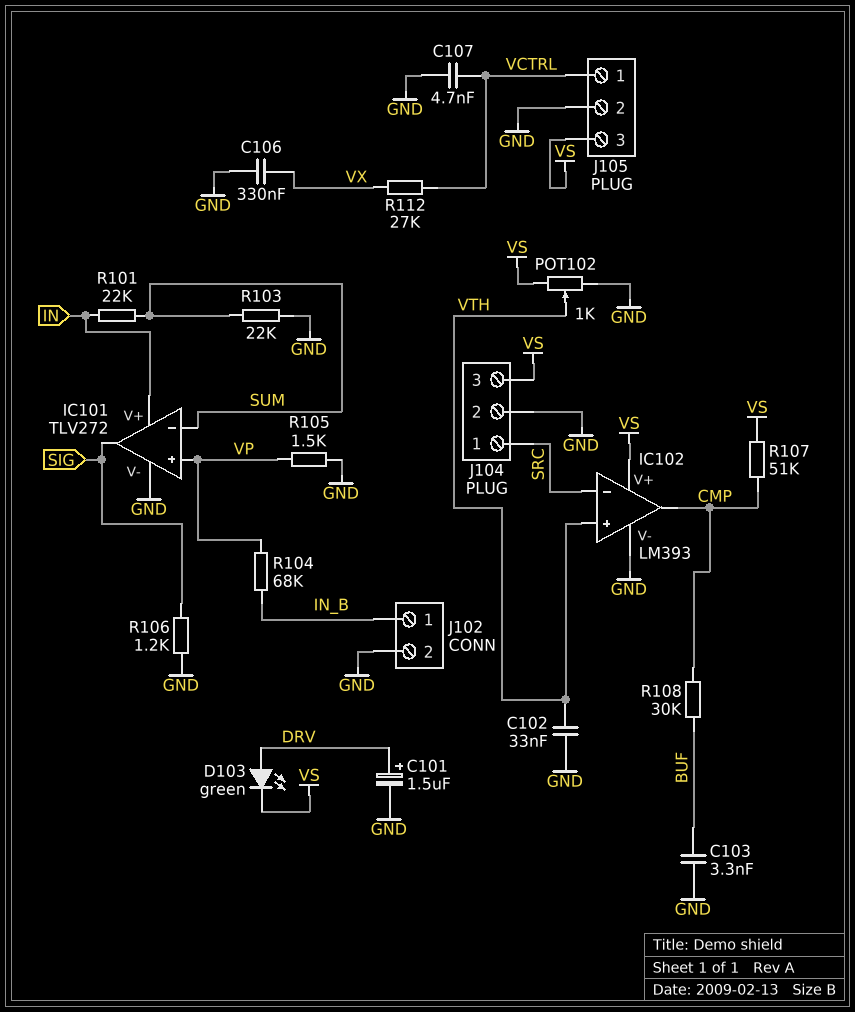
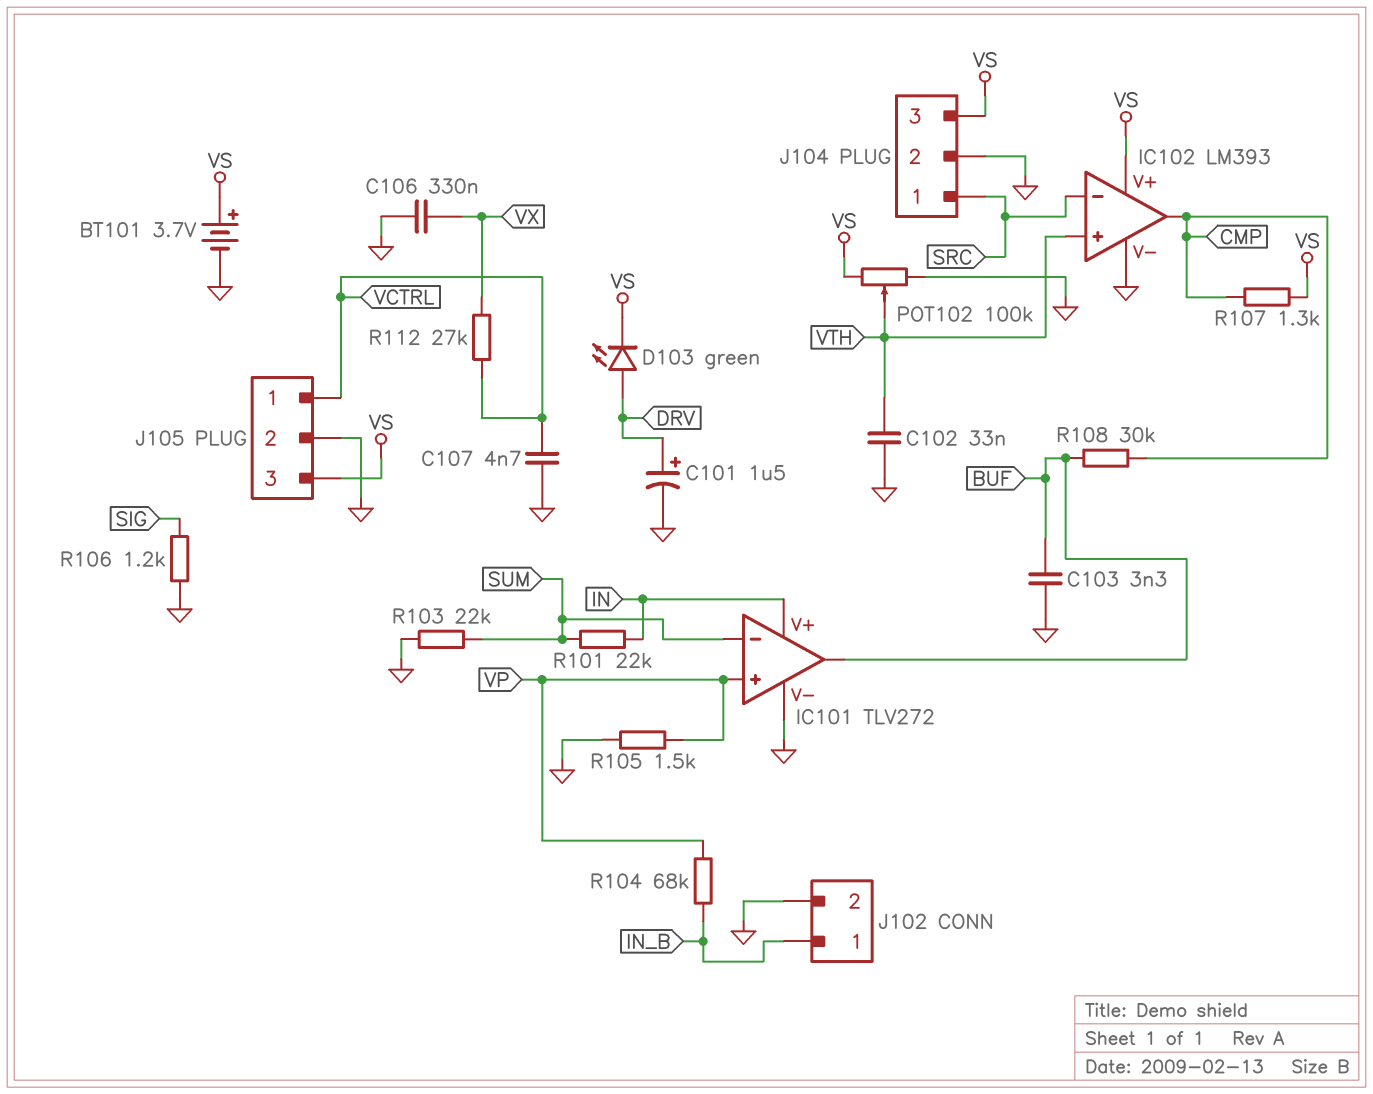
BT101: none -> 3.7V (plus VS, minus GND)
IC101 pin out: SIG -> BUF
POT102: 1k (GND, VS, wiper VTH) -> 100k (GND, VS, wiper VTH)
R107: 51k (CMP, VS) -> 1.3k (CMP, VS)

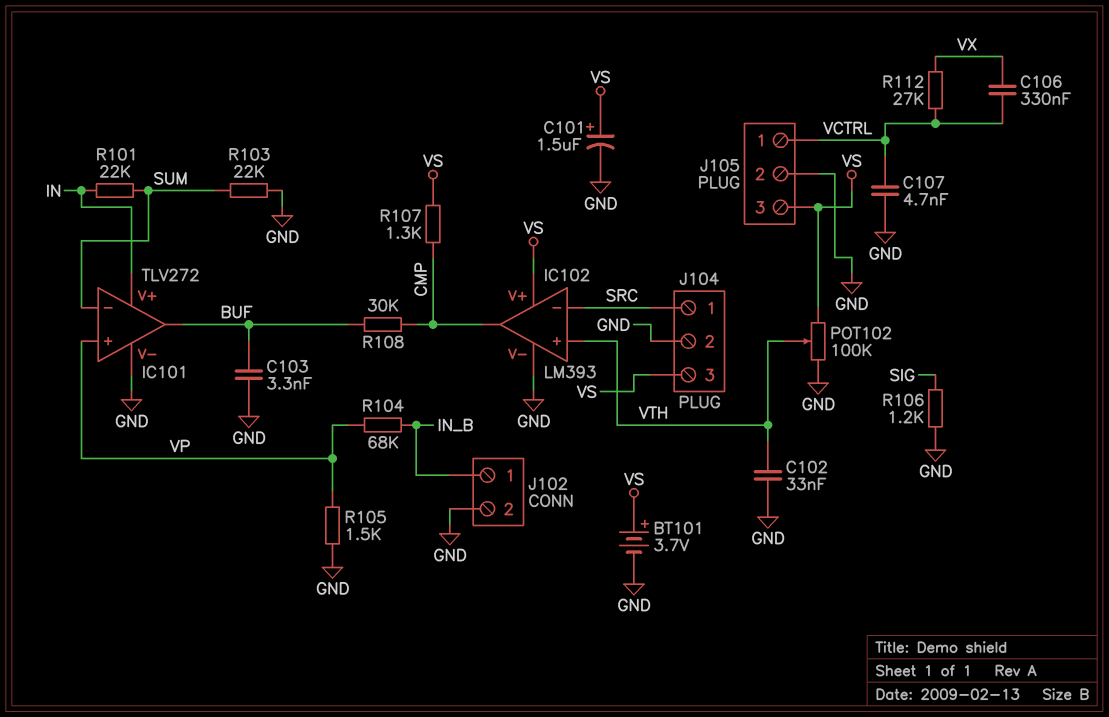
C101: 1.5uF (plus DRV, minus GND) -> 1.5uF (plus VS, minus GND)
C106: 330nF (GND, VX) -> 330nF (VCTRL, VX)
D103: LED green (A DRV, K VS) -> none

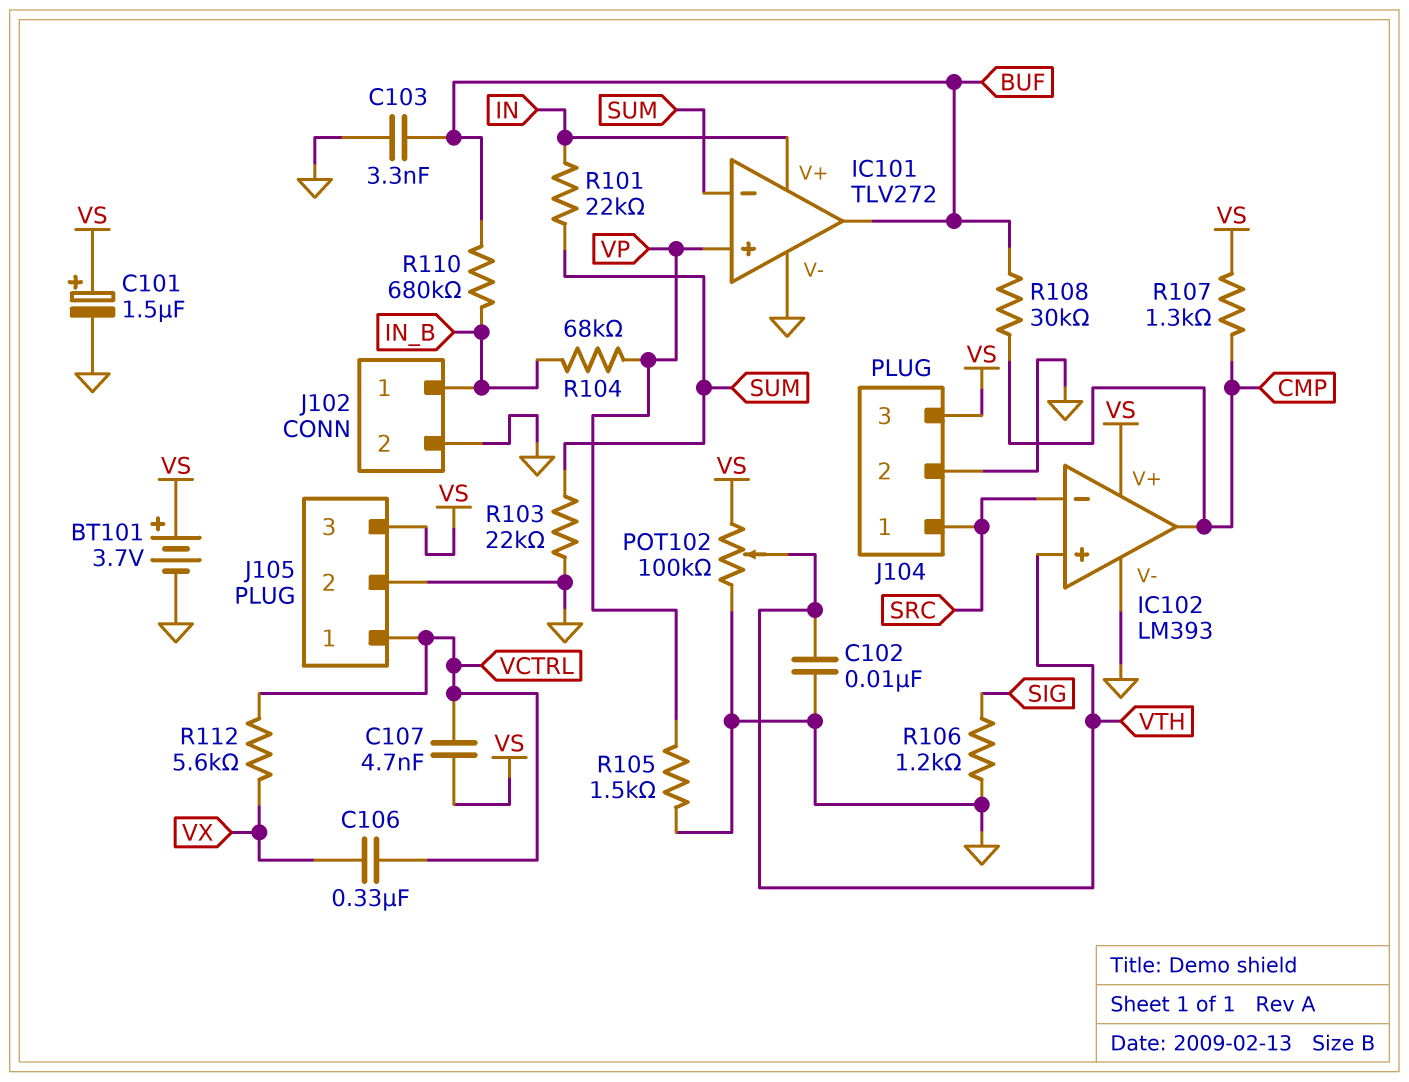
C102: 33nF (GND, VTH) -> 10nF (GND, VTH)
C107: 4.7nF (GND, VCTRL) -> 4.7nF (VCTRL, VS)
R110: none -> 680k (BUF, IN_B)
R112: 27k (VCTRL, VX) -> 5.6k (VCTRL, VX)

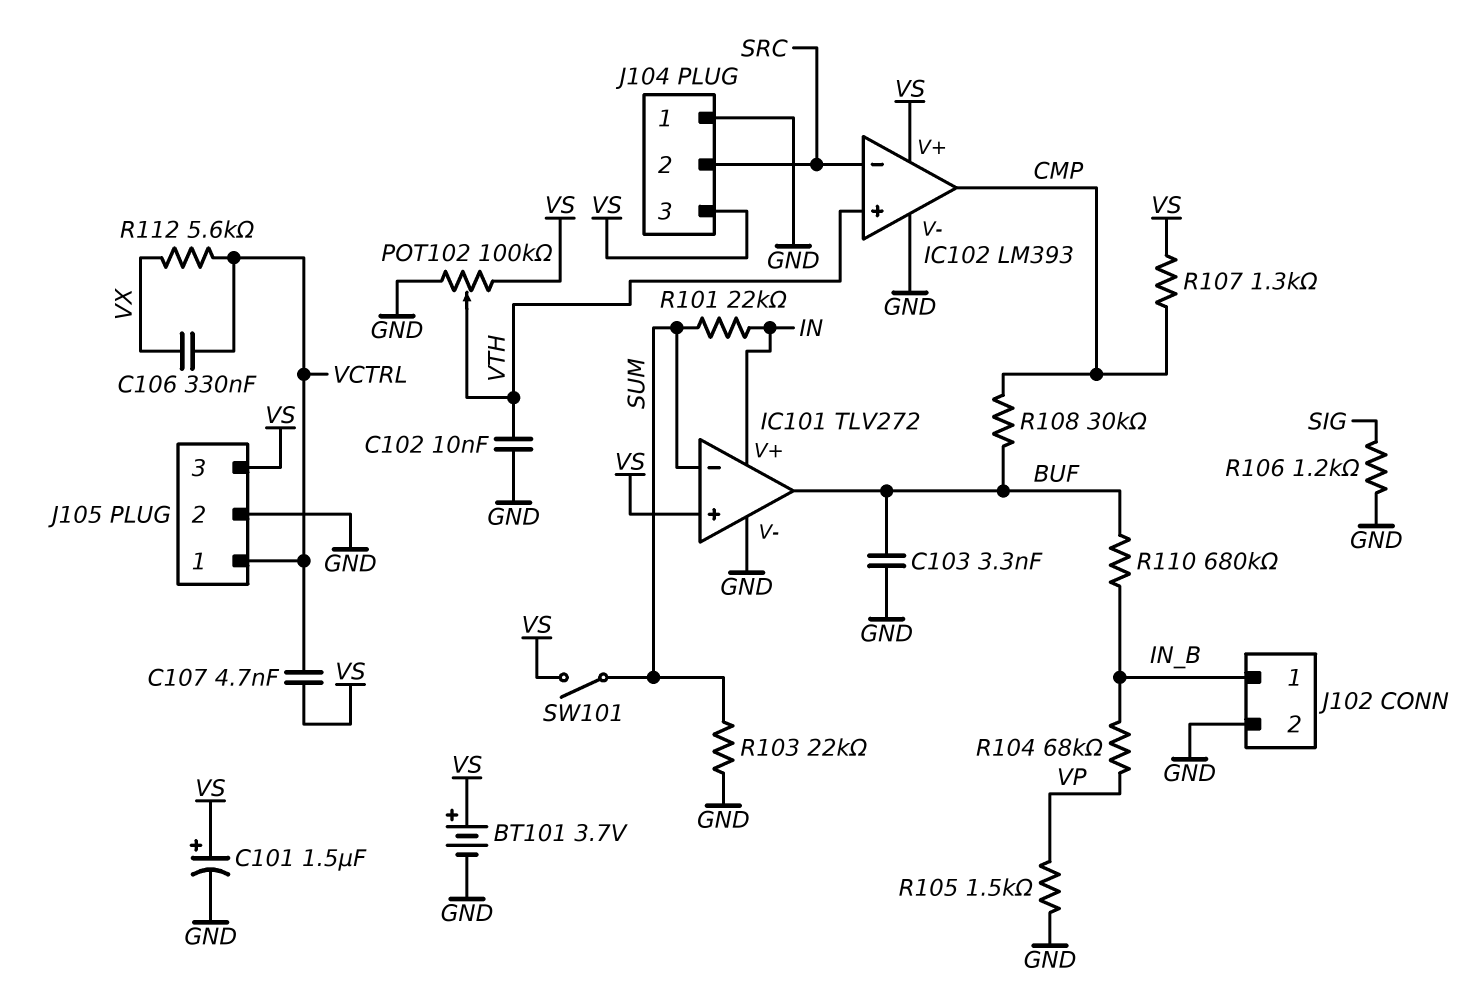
IC101 pin in+: VP -> VS
J104 pin 1: SRC -> GND
J104 pin 2: GND -> SRC
SW101: none -> switch (SUM, VS)

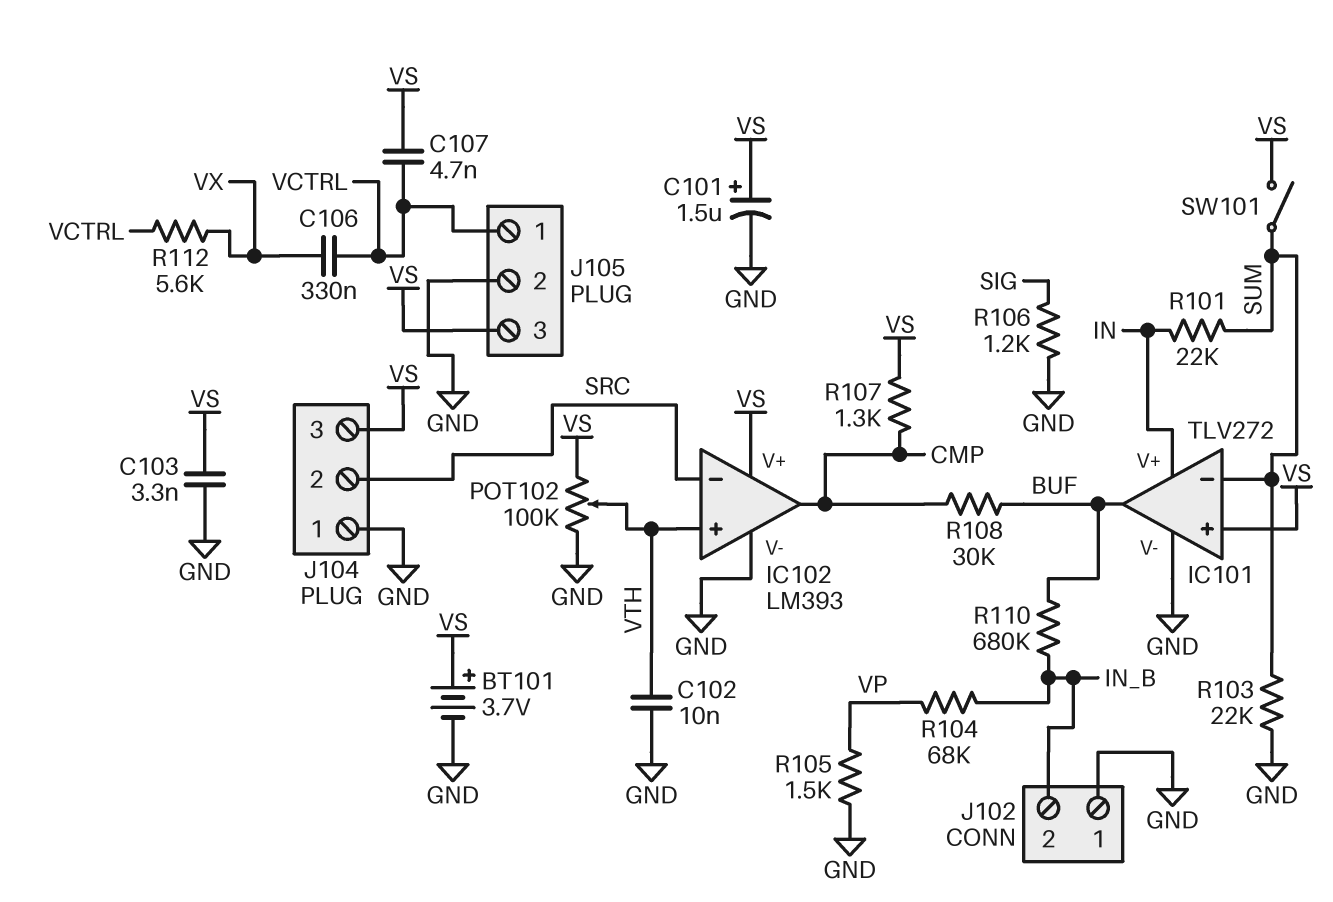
C103: 3.3nF (BUF, GND) -> 3.3nF (GND, VS)
J102 pin 1: IN_B -> GND
J102 pin 2: GND -> IN_B

